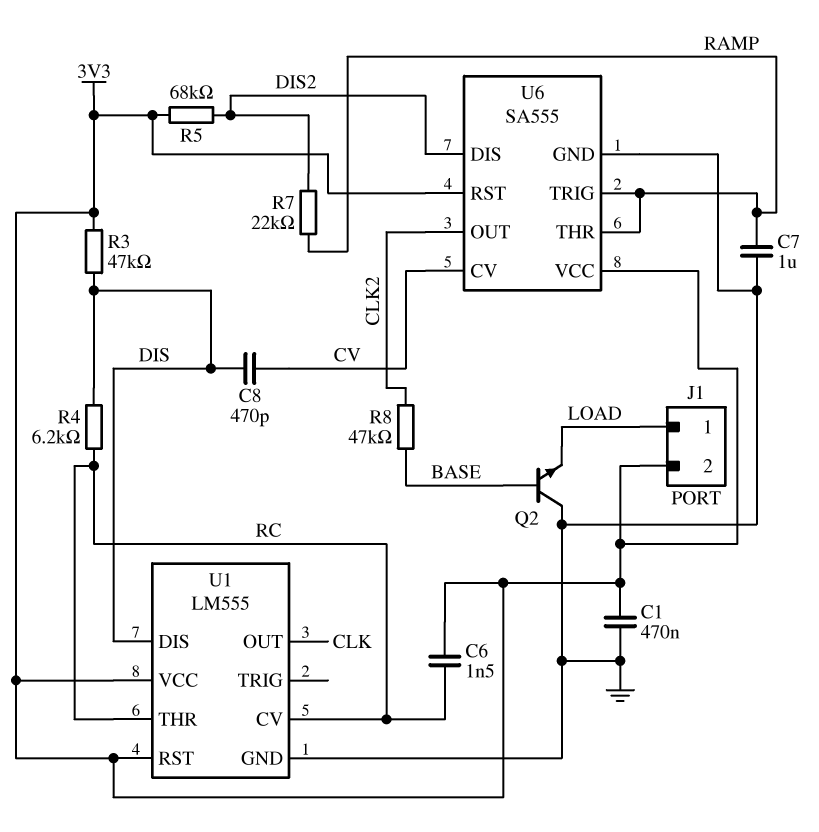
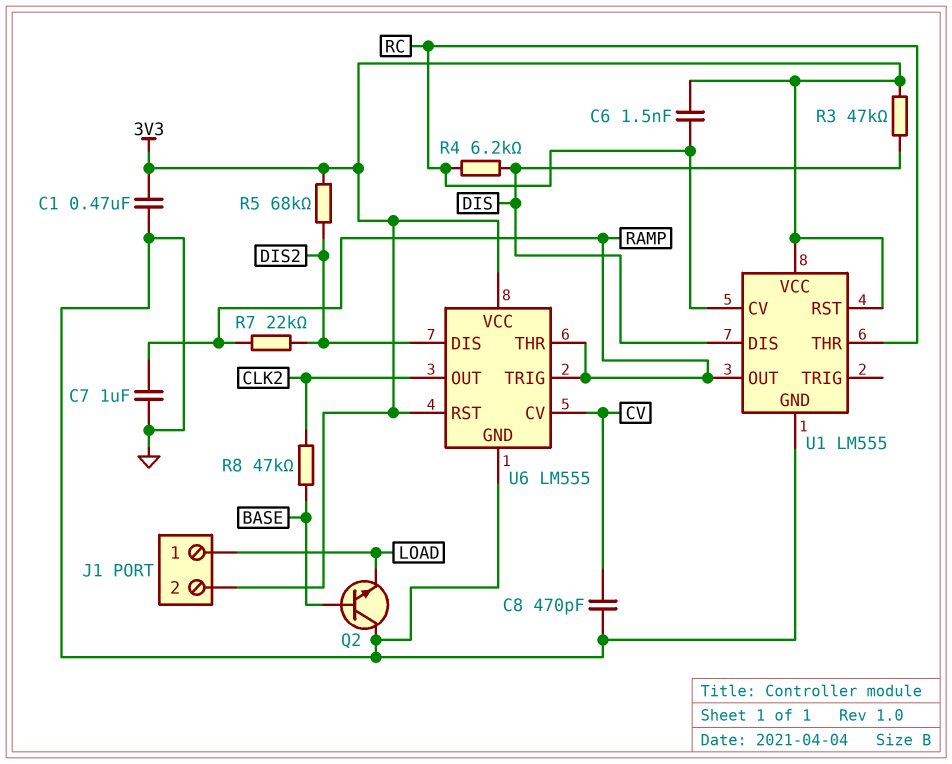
C8: 470pF (CV, DIS) -> 470pF (CV, GND)
U1 pin OUT: CLK -> RAMP
U6: SA555 -> LM555

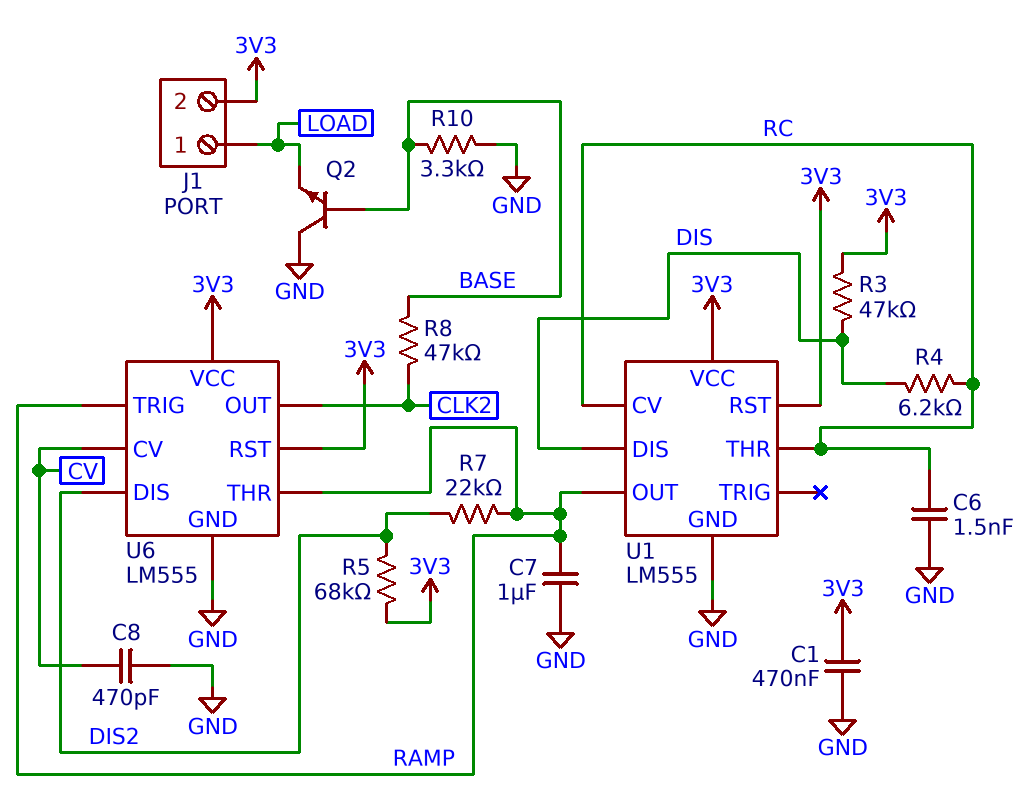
C6: 1.5nF (3V3, RC) -> 1.5nF (GND, RC)
R10: none -> 3.3k (BASE, GND)

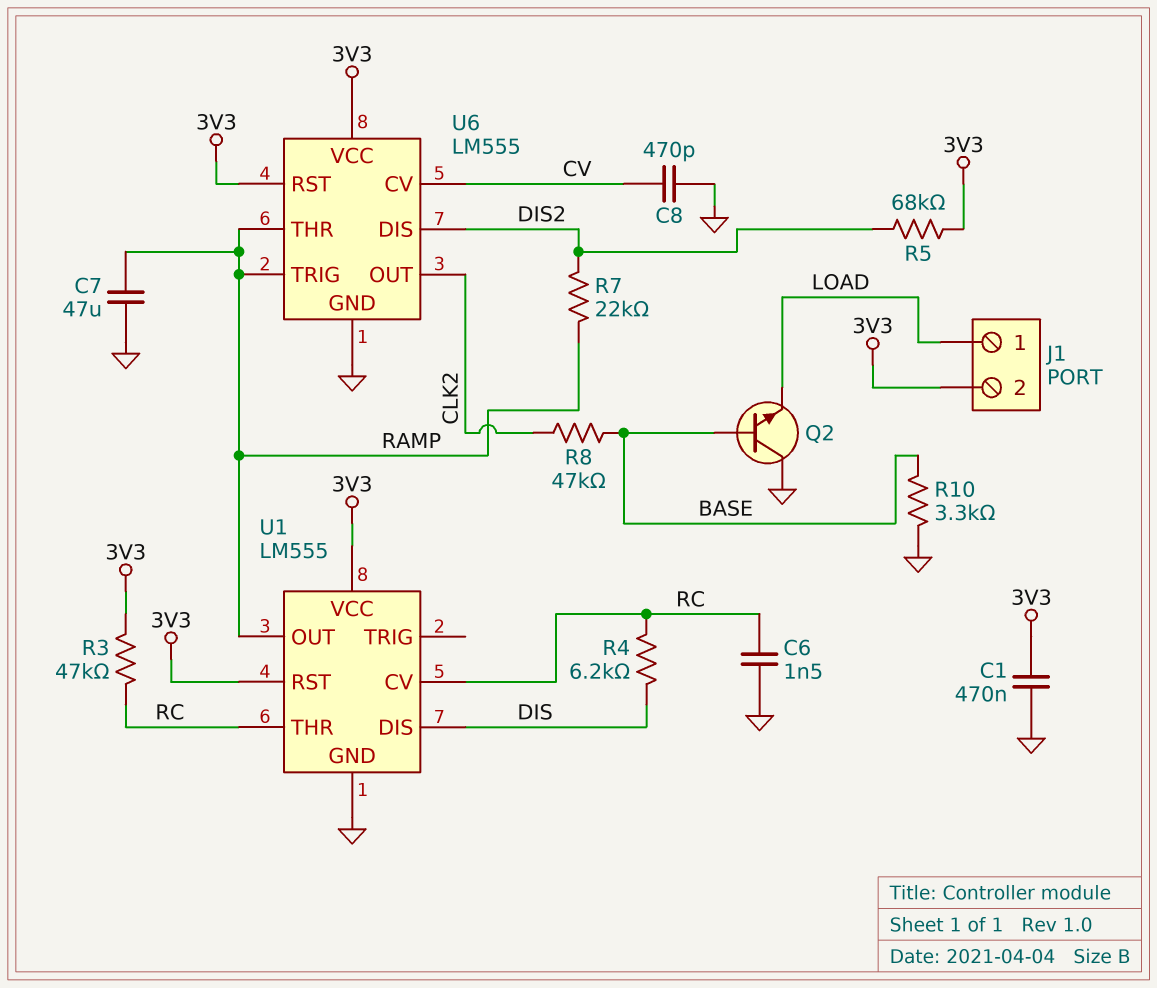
C7: 1uF (GND, RAMP) -> 47uF (GND, RAMP)
R3: 47k (3V3, DIS) -> 47k (3V3, RC)

